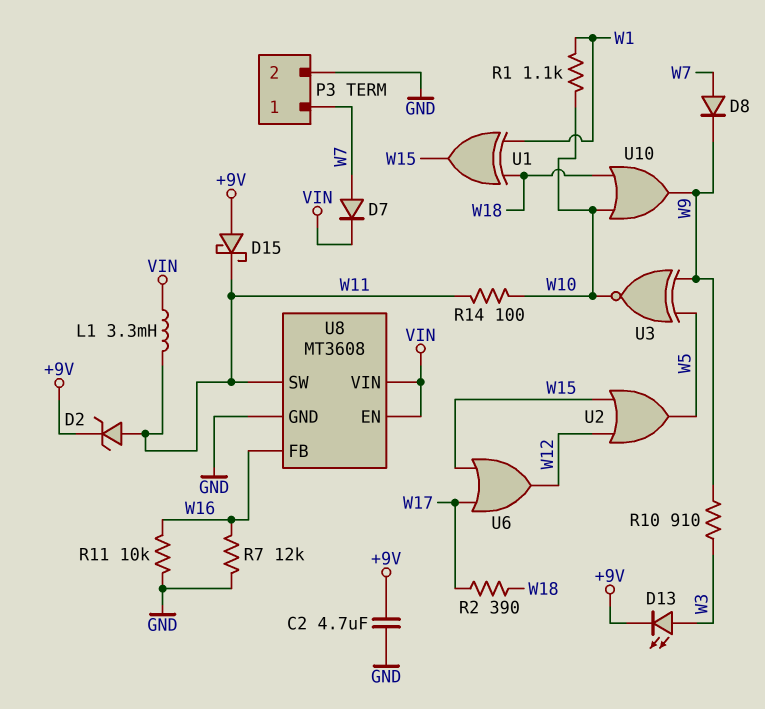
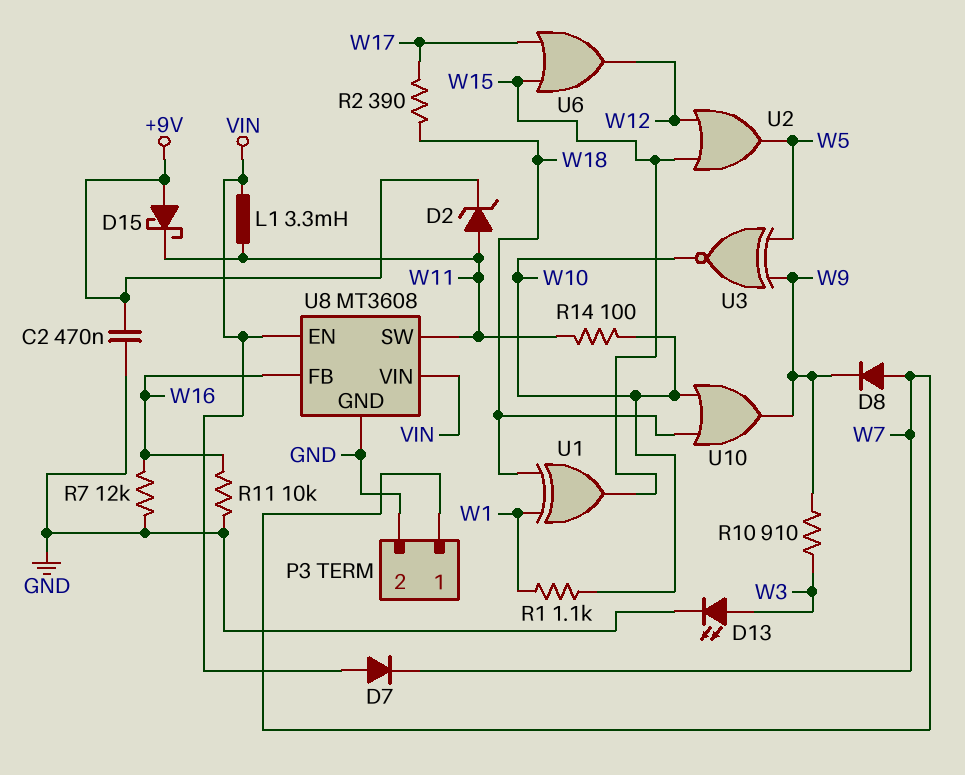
C2: 4.7uF (+9V, GND) -> 470nF (+9V, GND)
D7: diode (A W7, K VIN) -> diode (A VIN, K W7)
D13: LED (A W3, K +9V) -> LED (A W3, K GND)

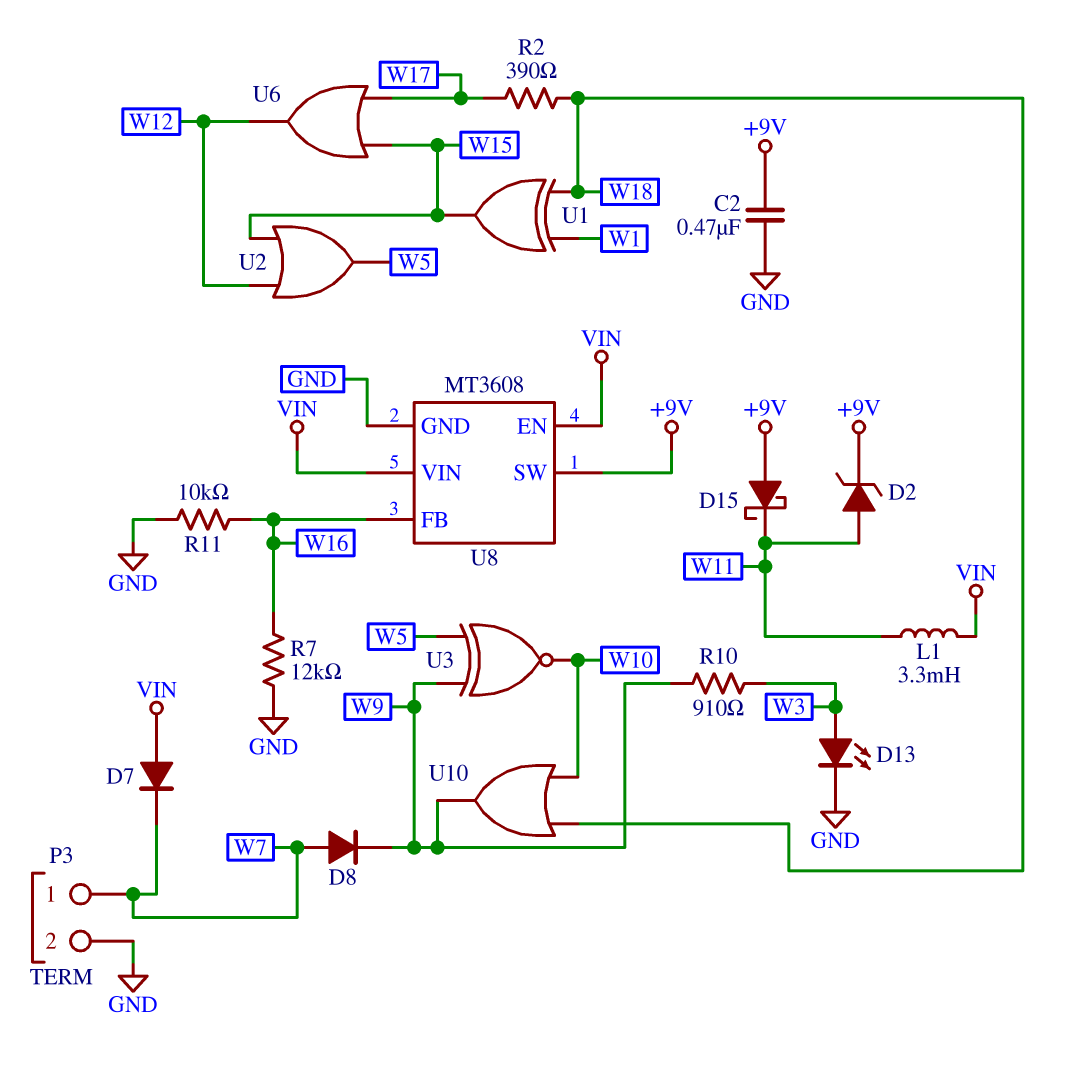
R1: 1.1k (W1, W10) -> none
R14: 100 (W10, W11) -> none
U8 pin SW: W11 -> +9V

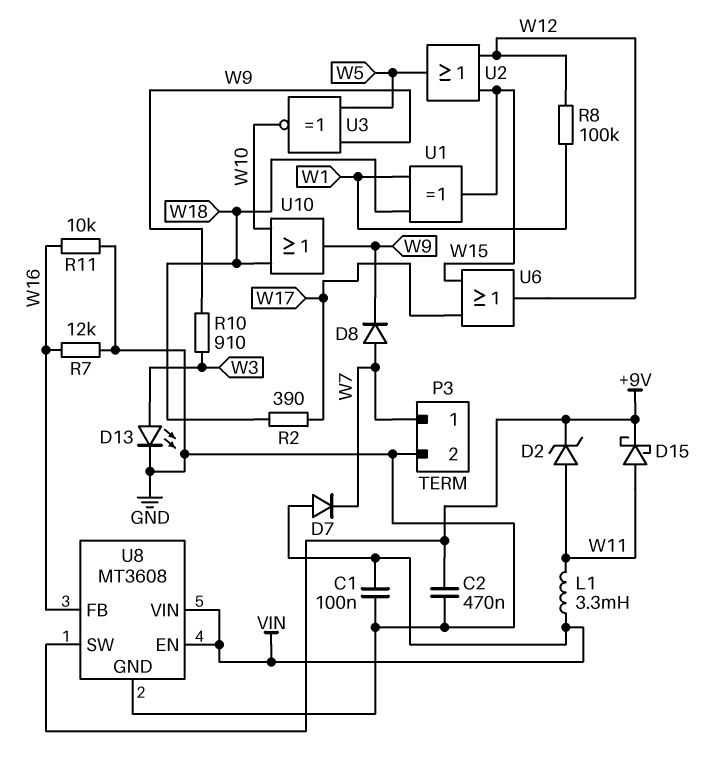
C1: none -> 100nF (GND, VIN)
D15: schottky (A +9V, K W11) -> schottky (A W11, K +9V)
R8: none -> 100k (W1, W12)

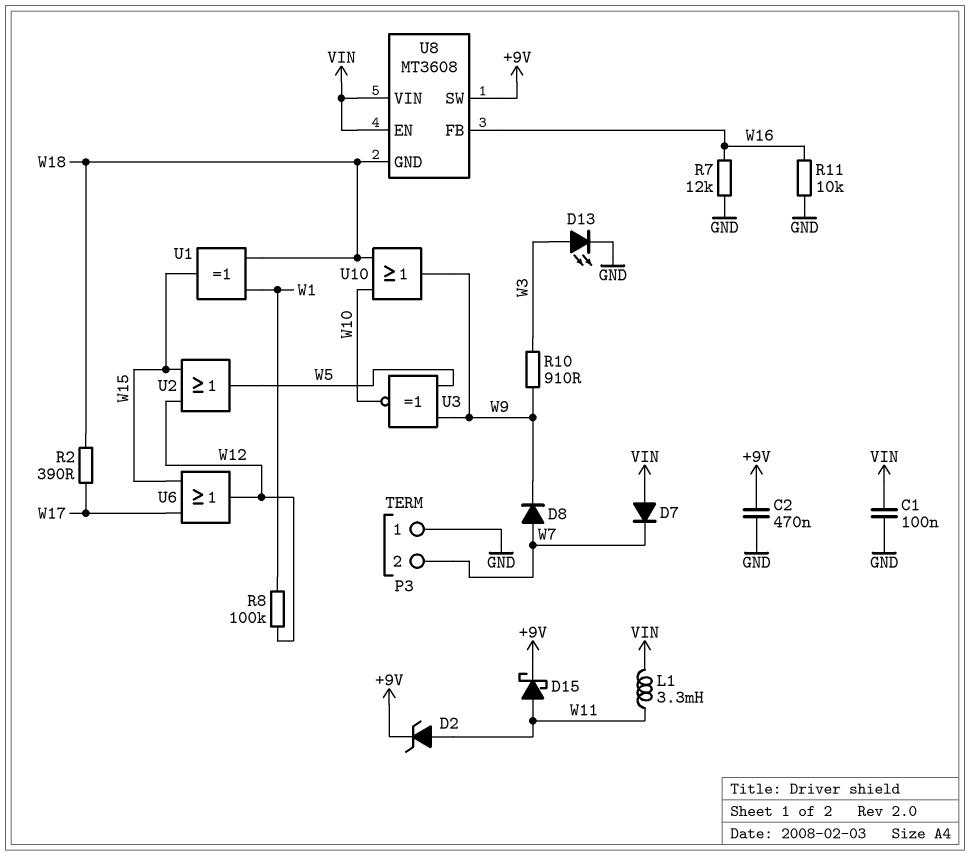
P3 pin 1: W7 -> GND
P3 pin 2: GND -> W7
U8 pin GND: GND -> W18

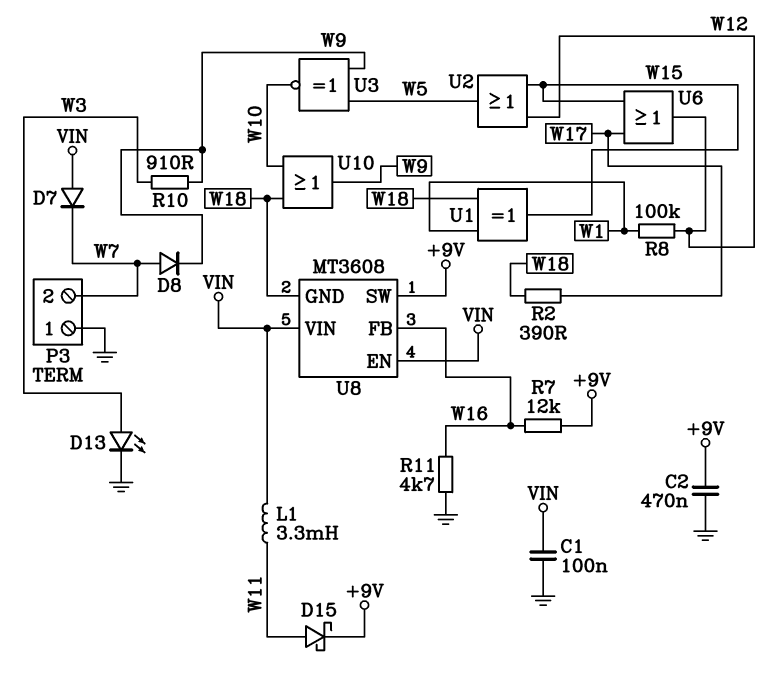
D2: zener (A W11, K +9V) -> none
R7: 12k (GND, W16) -> 12k (+9V, W16)
R11: 10k (GND, W16) -> 4.7k (GND, W16)

